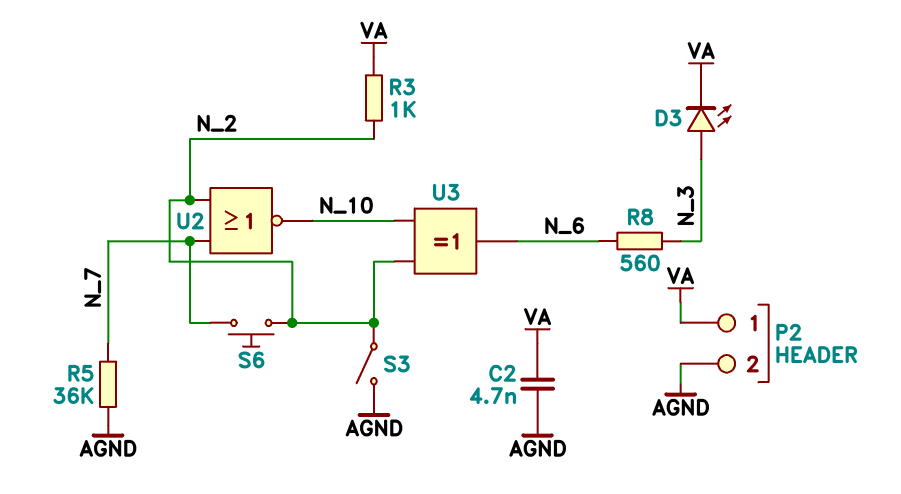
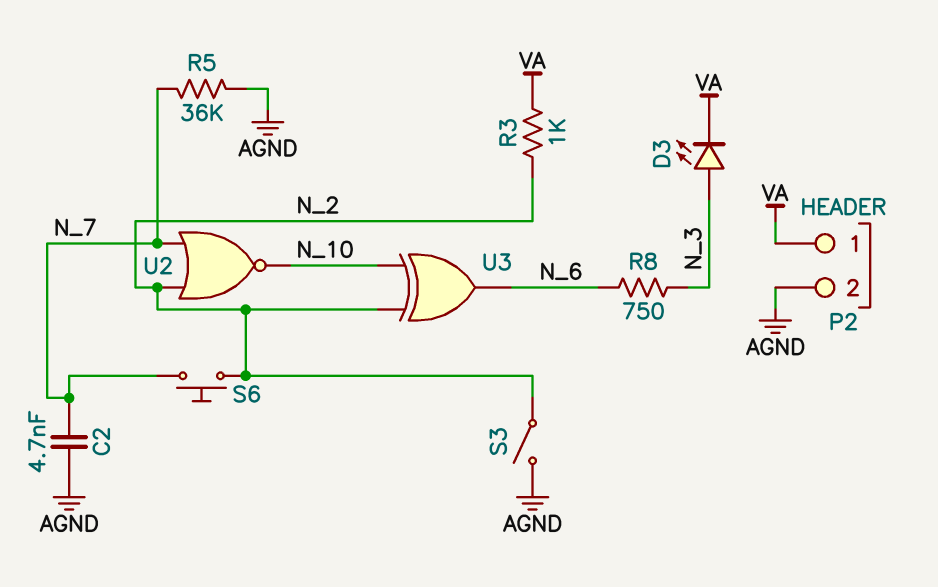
C2: 4.7nF (AGND, VA) -> 4.7nF (AGND, N_7)
R8: 560 (N_3, N_6) -> 750 (N_3, N_6)

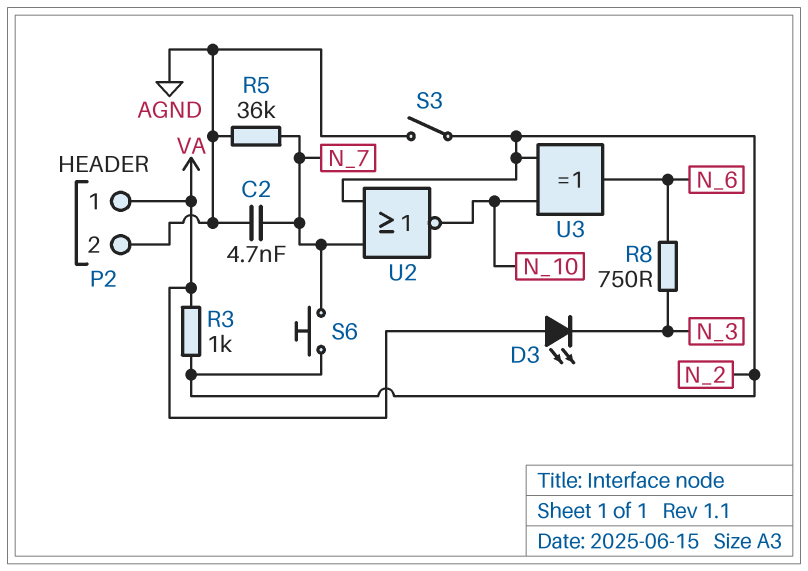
D3: LED (A N_3, K VA) -> LED (A VA, K N_3)

